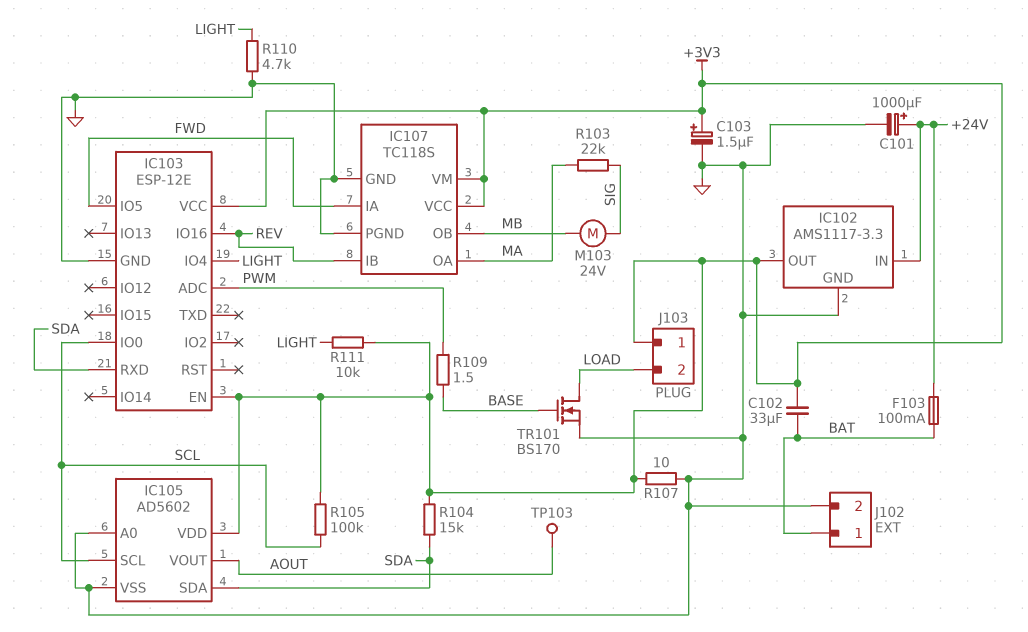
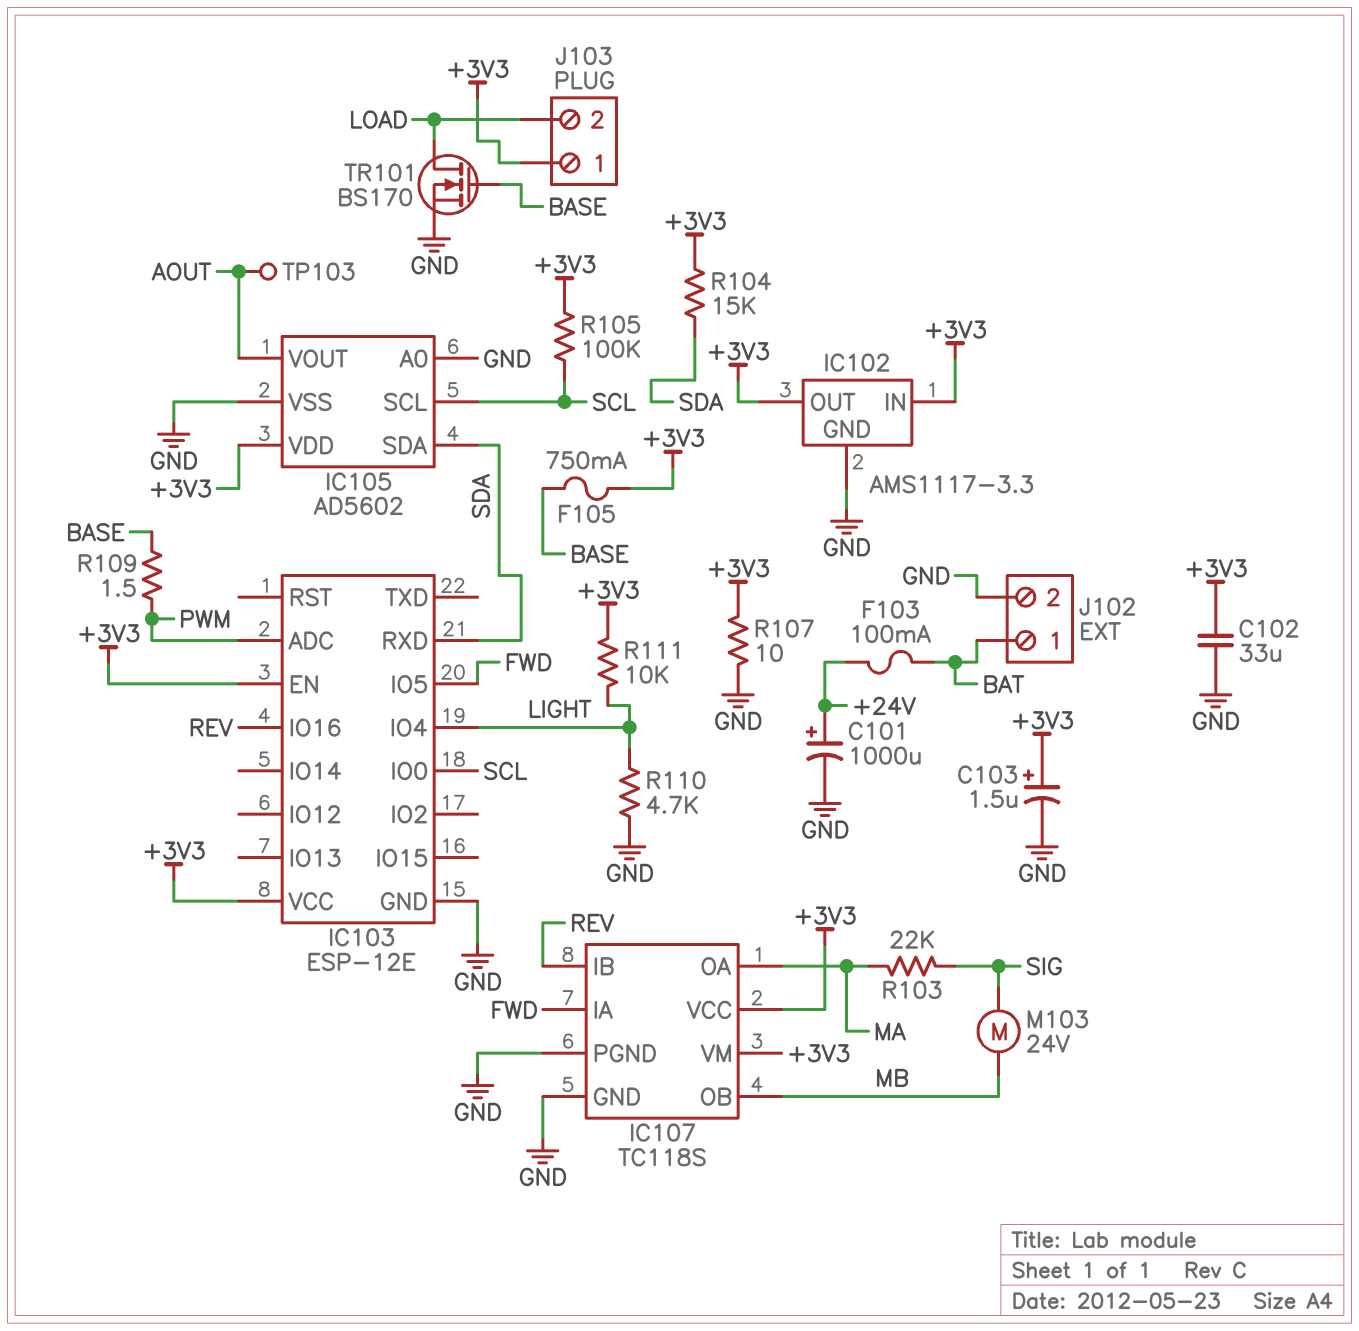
C102: 33uF (+3V3, BAT) -> 33uF (+3V3, GND)
F105: none -> 750mA (+3V3, BASE)
IC102 pin IN: +24V -> +3V3

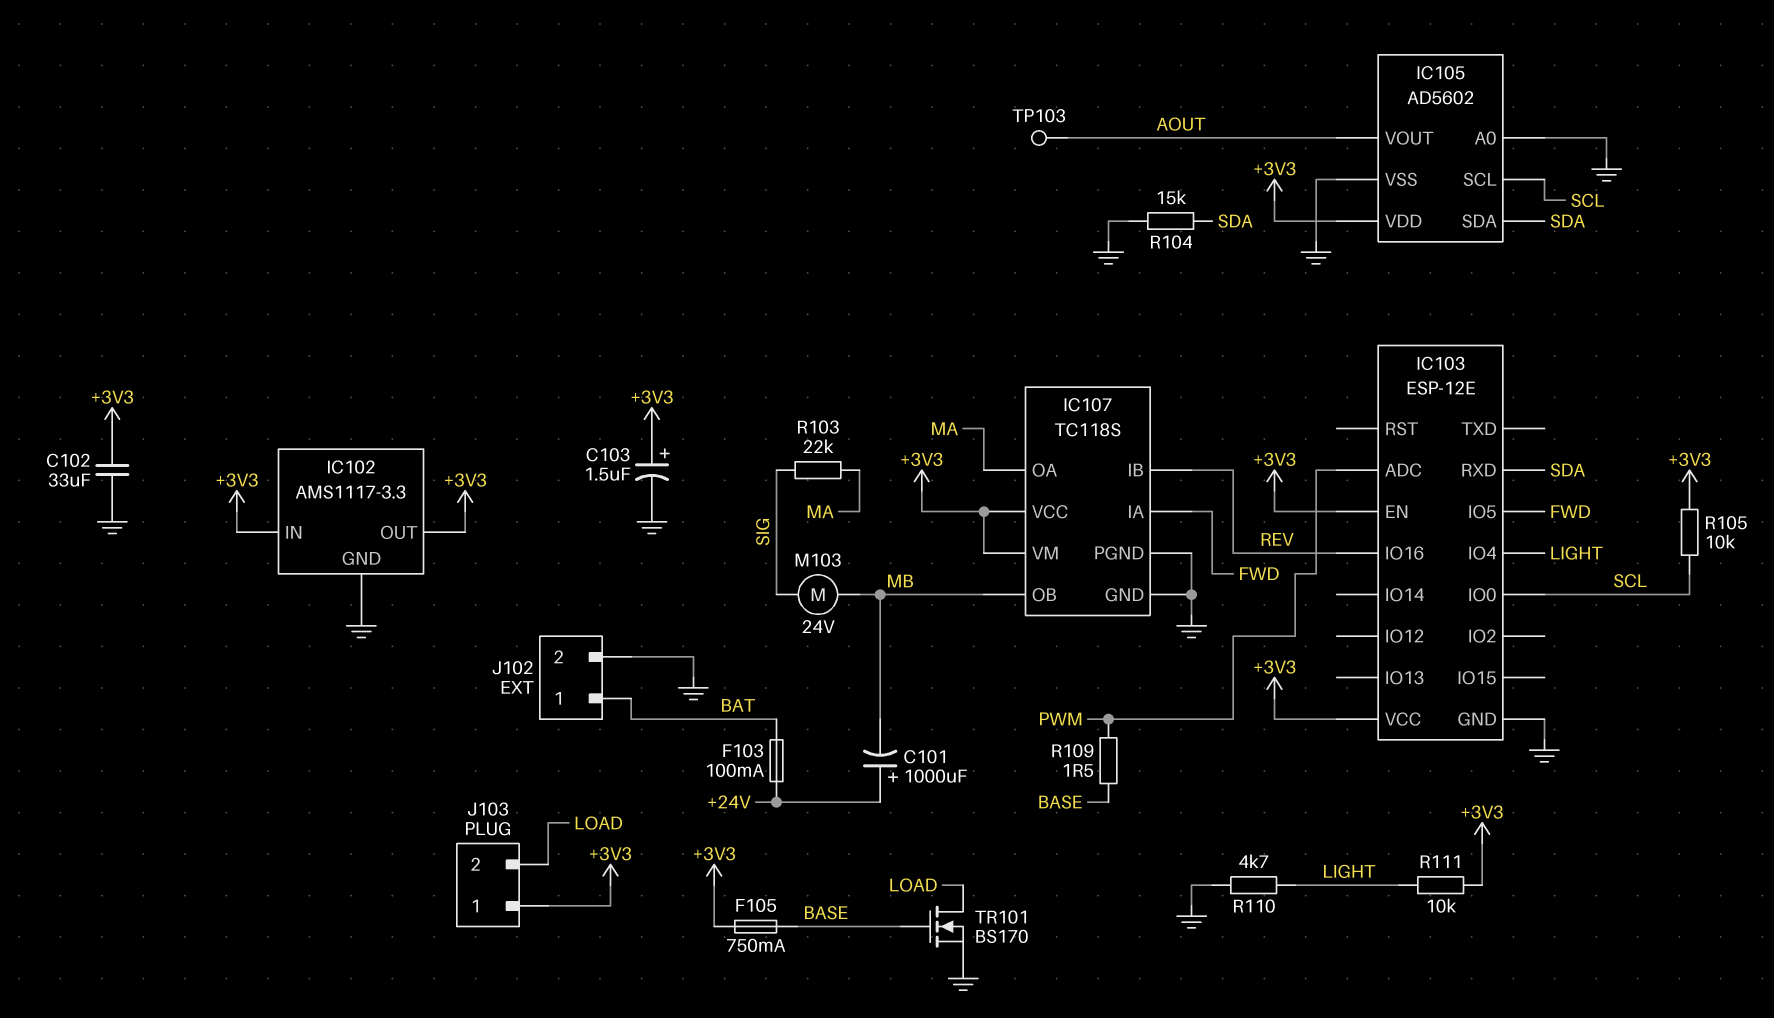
C101: 1000uF (plus +24V, minus GND) -> 1000uF (plus +24V, minus MB)
R104: 15k (+3V3, SDA) -> 15k (GND, SDA)
R105: 100k (+3V3, SCL) -> 10k (+3V3, SCL)
R107: 10 (+3V3, GND) -> none

